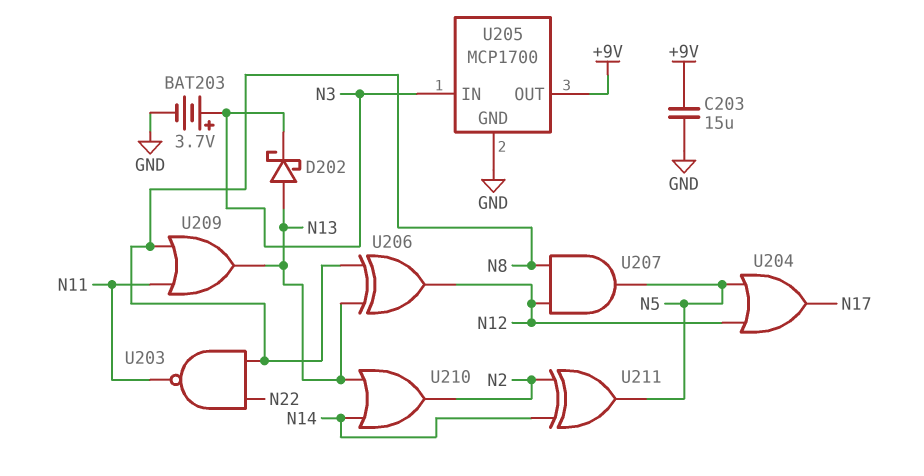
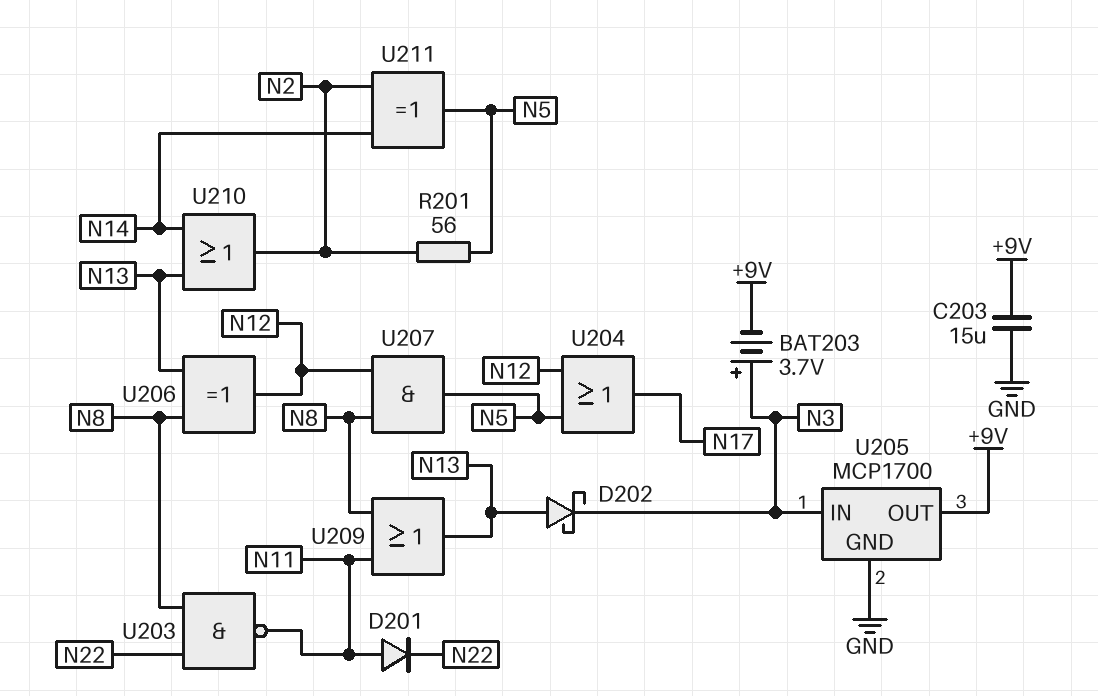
BAT203: 3.7V (plus N3, minus GND) -> 3.7V (plus N3, minus +9V)
D201: none -> diode (A N11, K N22)
R201: none -> 56 (N2, N5)

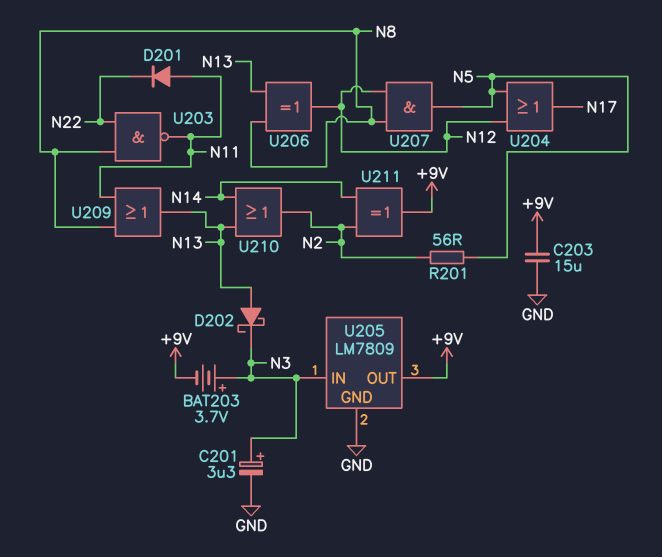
C201: none -> 3.3uF (plus N3, minus GND)
U205: MCP1700 -> LM7809
U211: XOR (in N2, in N14, out N5) -> XOR (in N2, in N14, out +9V)

